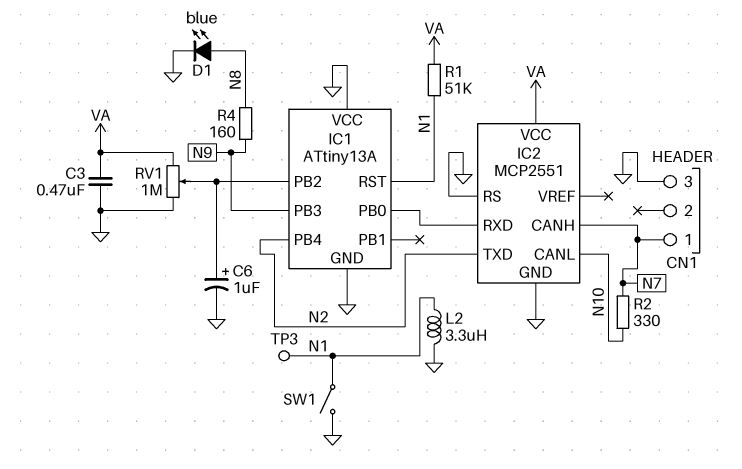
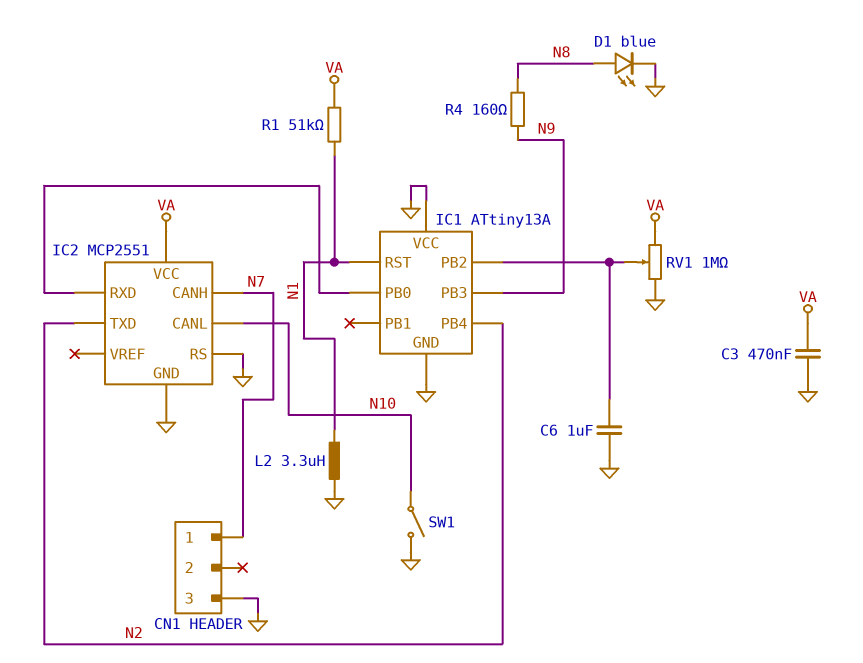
C6: 1uF (plus IC1/PB2, minus GND) -> 1uF (GND, IC1/PB2)
R2: 330 (N7, N10) -> none
SW1: switch (GND, N1) -> switch (GND, N10)
TP3: test point (N1) -> none

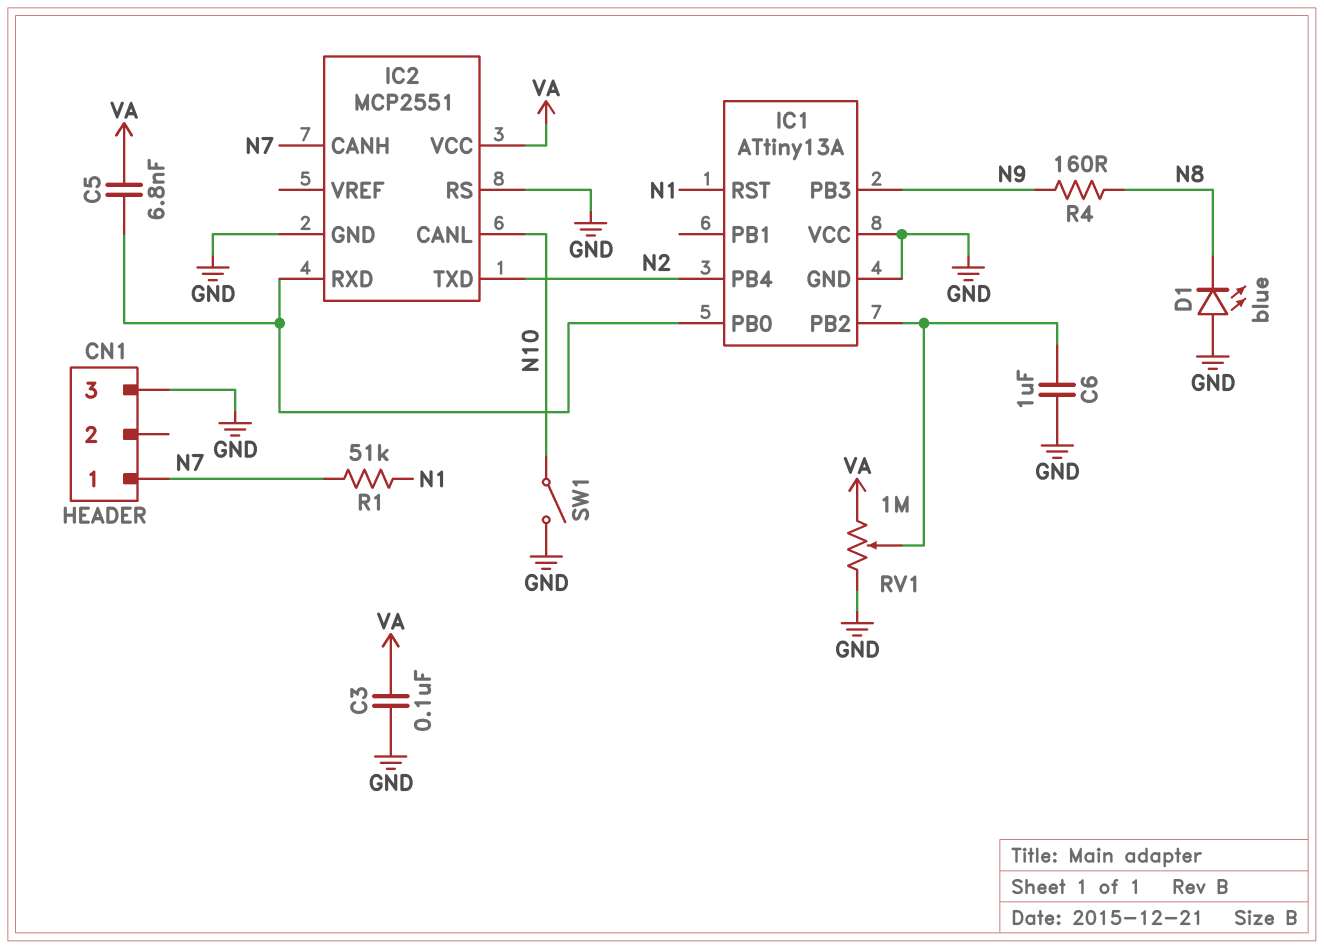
C3: 470nF (GND, VA) -> 100nF (GND, VA)
C5: none -> 6.8nF (IC1/PB0, VA)
D1: LED blue (A N8, K GND) -> LED blue (A GND, K N8)
L2: 3.3uH (GND, N1) -> none
R1: 51k (N1, VA) -> 51k (N1, N7)

